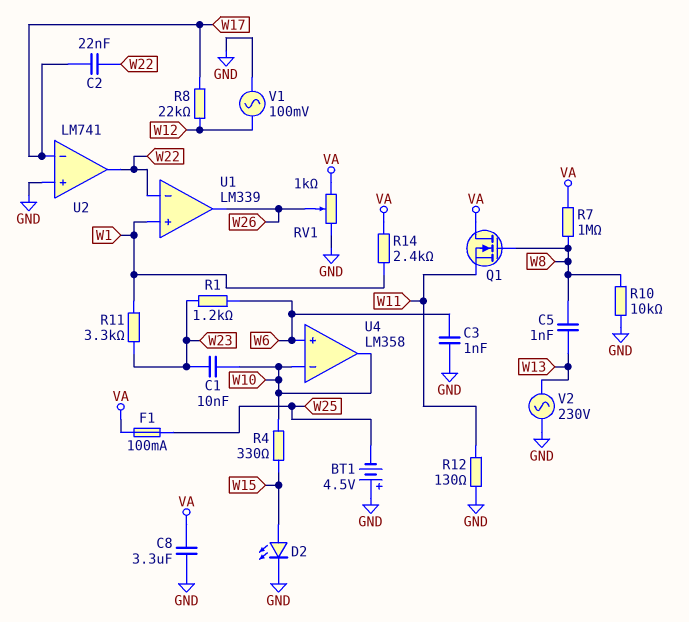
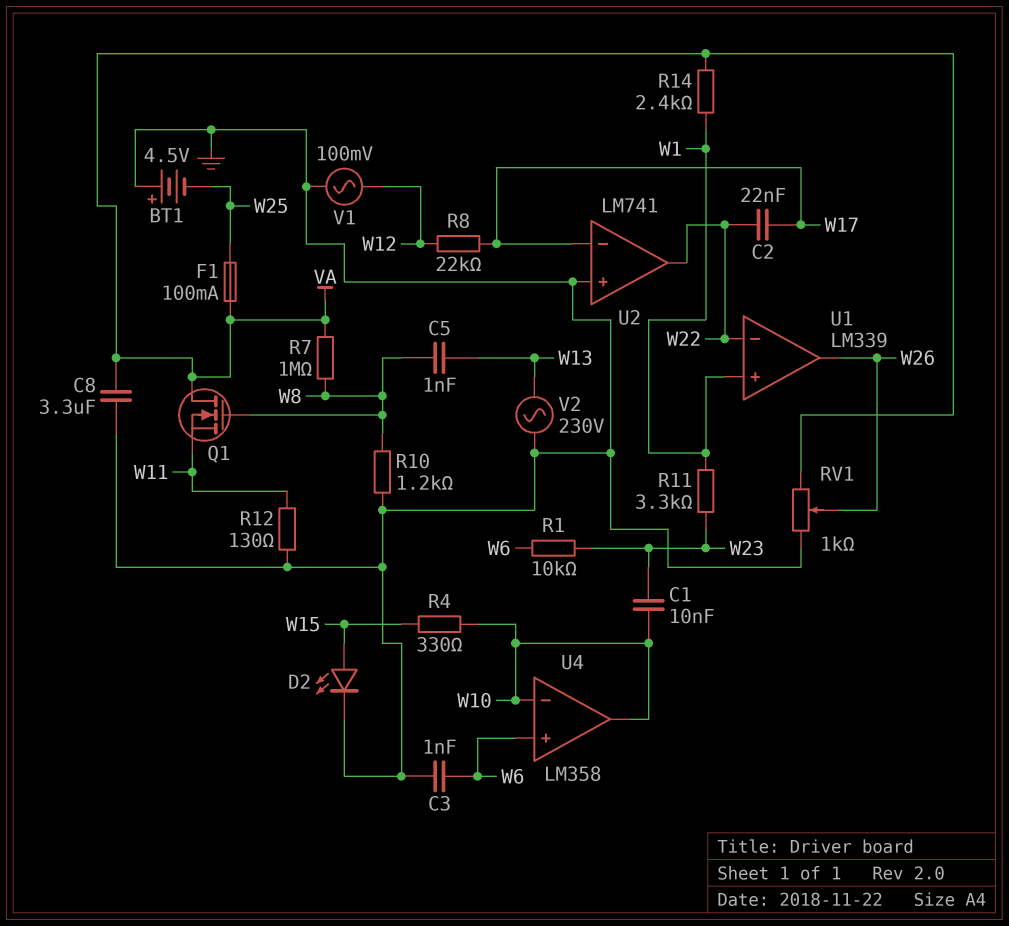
R1: 1.2k (W6, W23) -> 10k (W6, W23)
R10: 10k (GND, W8) -> 1.2k (GND, W8)

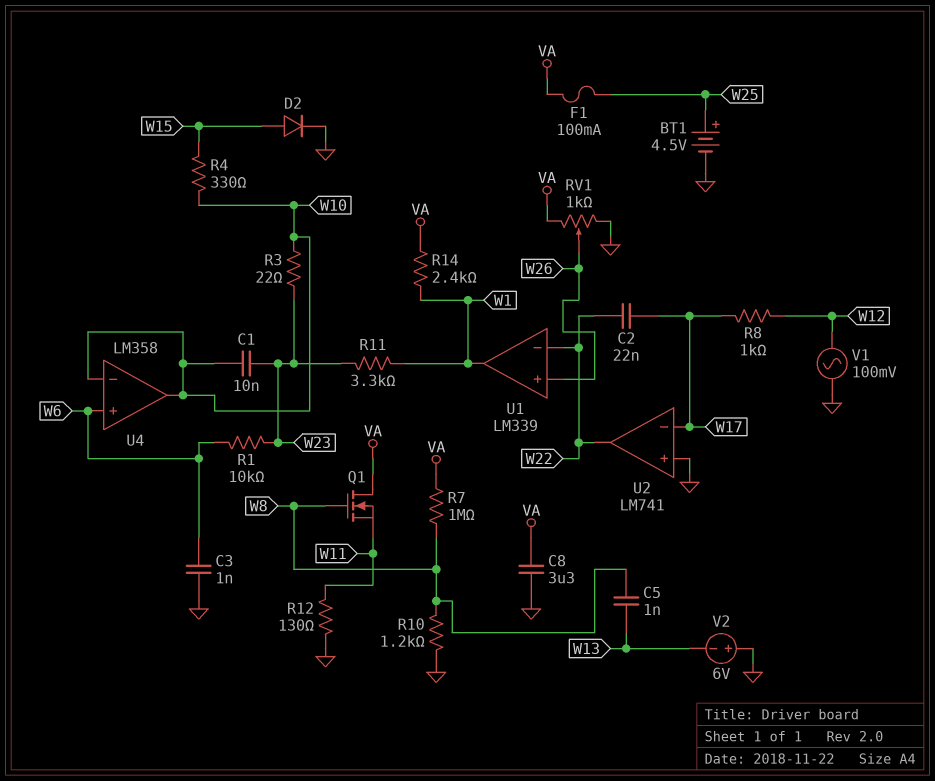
BT1: 4.5V (plus GND, minus W25) -> 4.5V (plus W25, minus GND)
D2: LED (A W15, K GND) -> diode (A W15, K GND)
R3: none -> 22 (W10, W23)
R8: 22k (W12, W17) -> 1k (W12, W17)
U1 pin in+: W1 -> W26
U1 pin out: W26 -> W1
V2: AC 230V (GND, W13) -> 6V (plus GND, minus W13)

